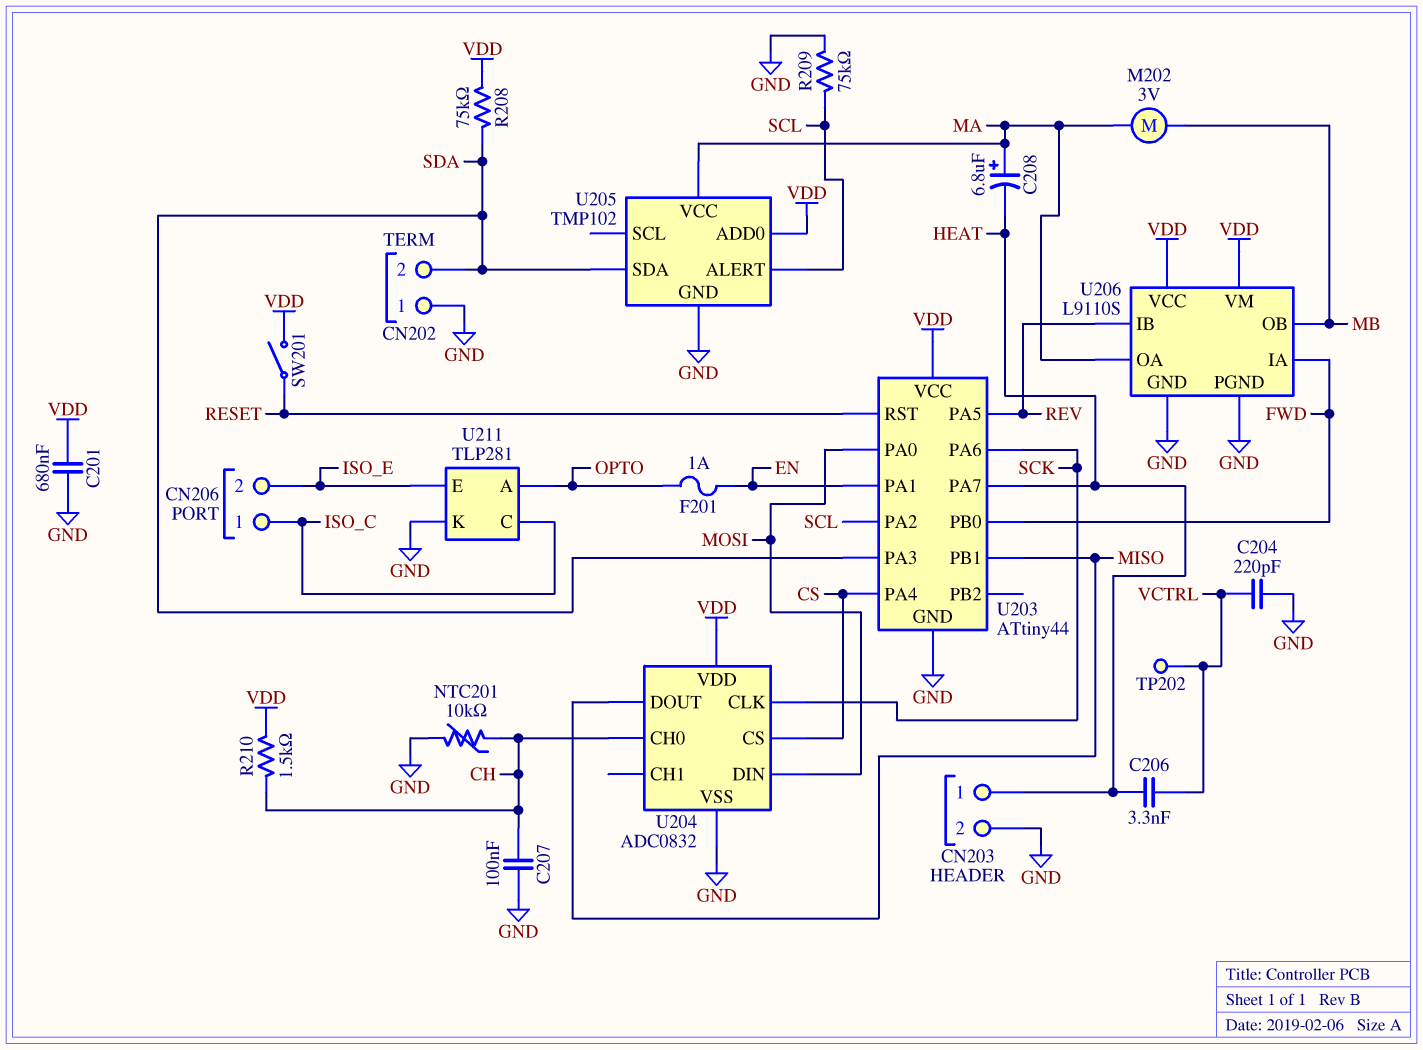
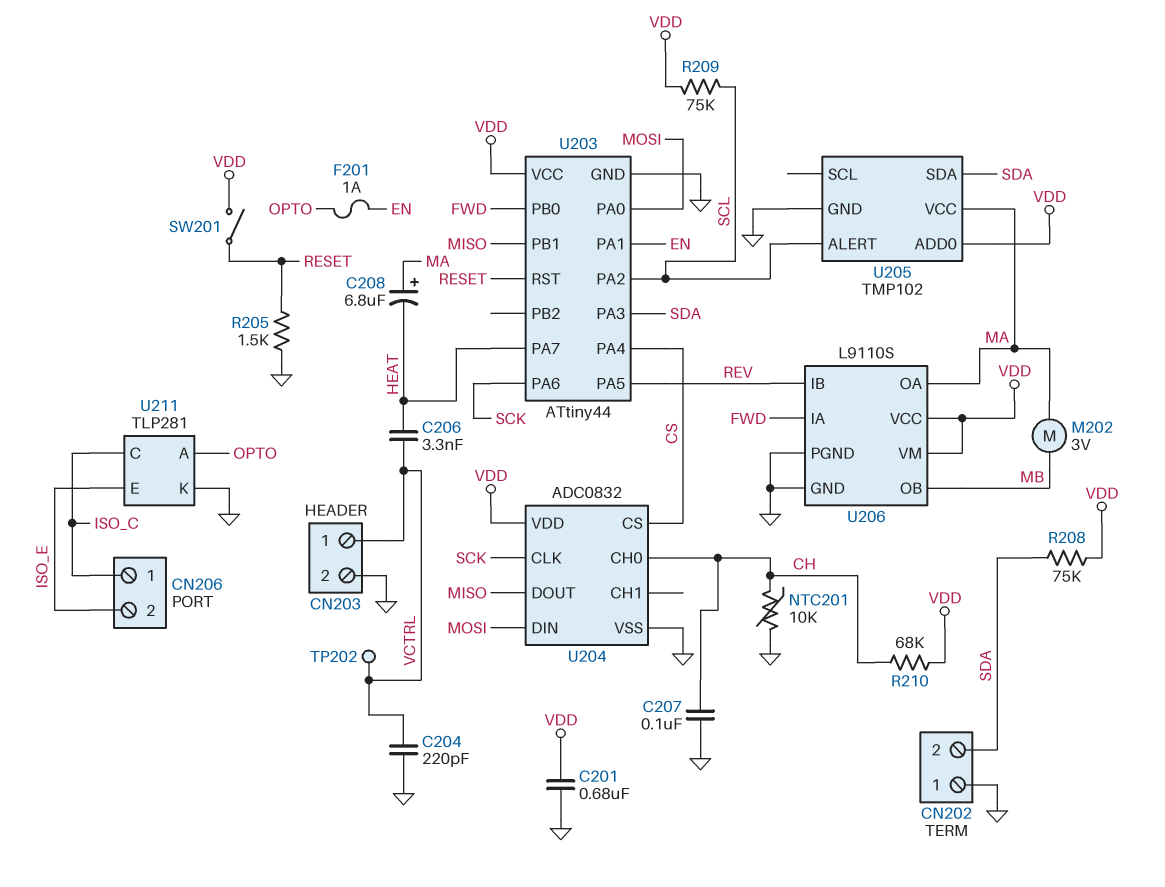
CN203 pin 1: HEAT -> VCTRL
R205: none -> 1.5k (GND, RESET)
R209: 75k (GND, SCL) -> 75k (SCL, VDD)
R210: 1.5k (CH, VDD) -> 68k (CH, VDD)

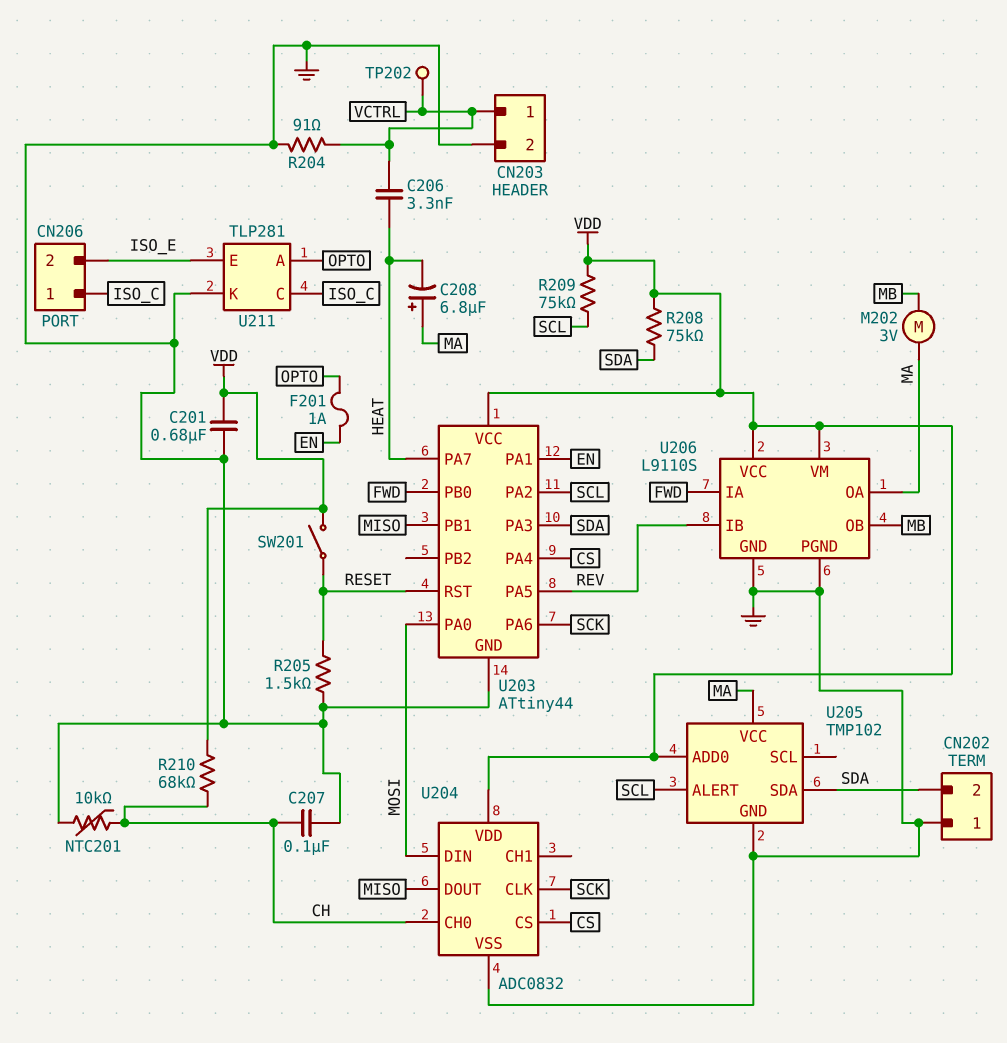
C204: 220pF (GND, VCTRL) -> none
R204: none -> 91 (GND, VCTRL)

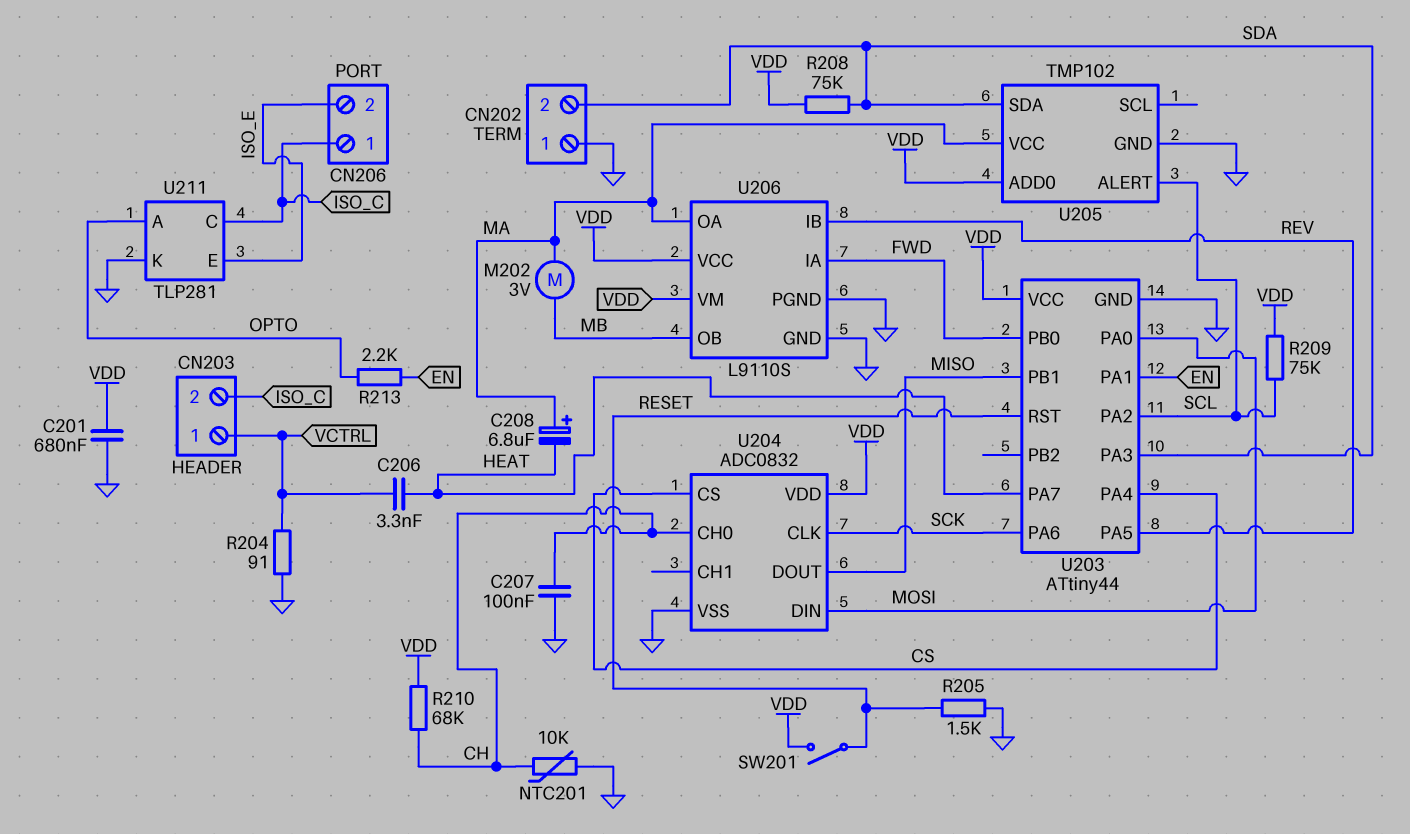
CN203 pin 2: GND -> ISO_C
F201: 1A (EN, OPTO) -> none
R213: none -> 2.2k (EN, OPTO)
TP202: test point (VCTRL) -> none

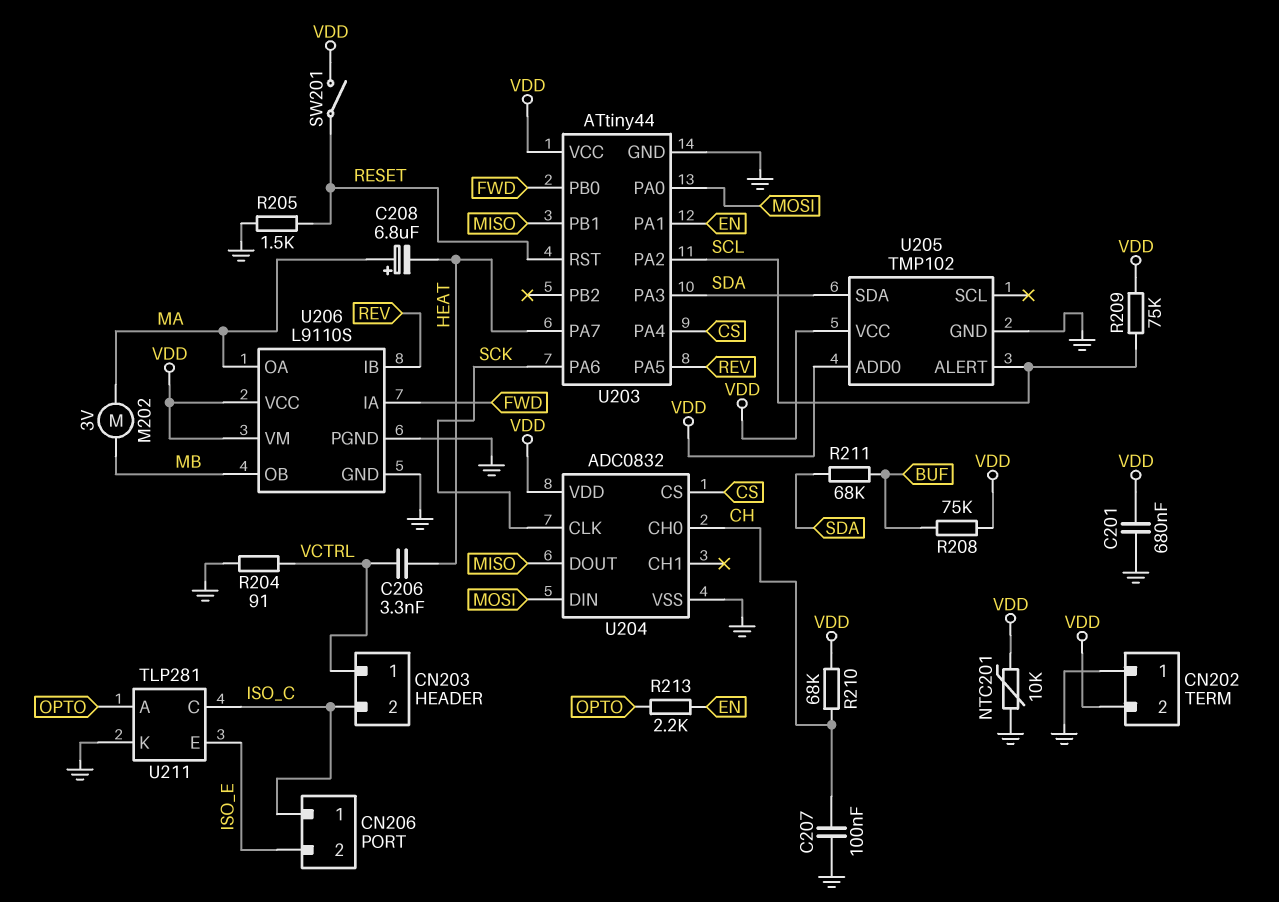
CN202 pin 2: SDA -> VDD
NTC201: 10k (CH, GND) -> 10k (GND, VDD)
R208: 75k (SDA, VDD) -> 75k (BUF, VDD)
R211: none -> 68k (BUF, SDA)
U205 pin VCC: MA -> VDD

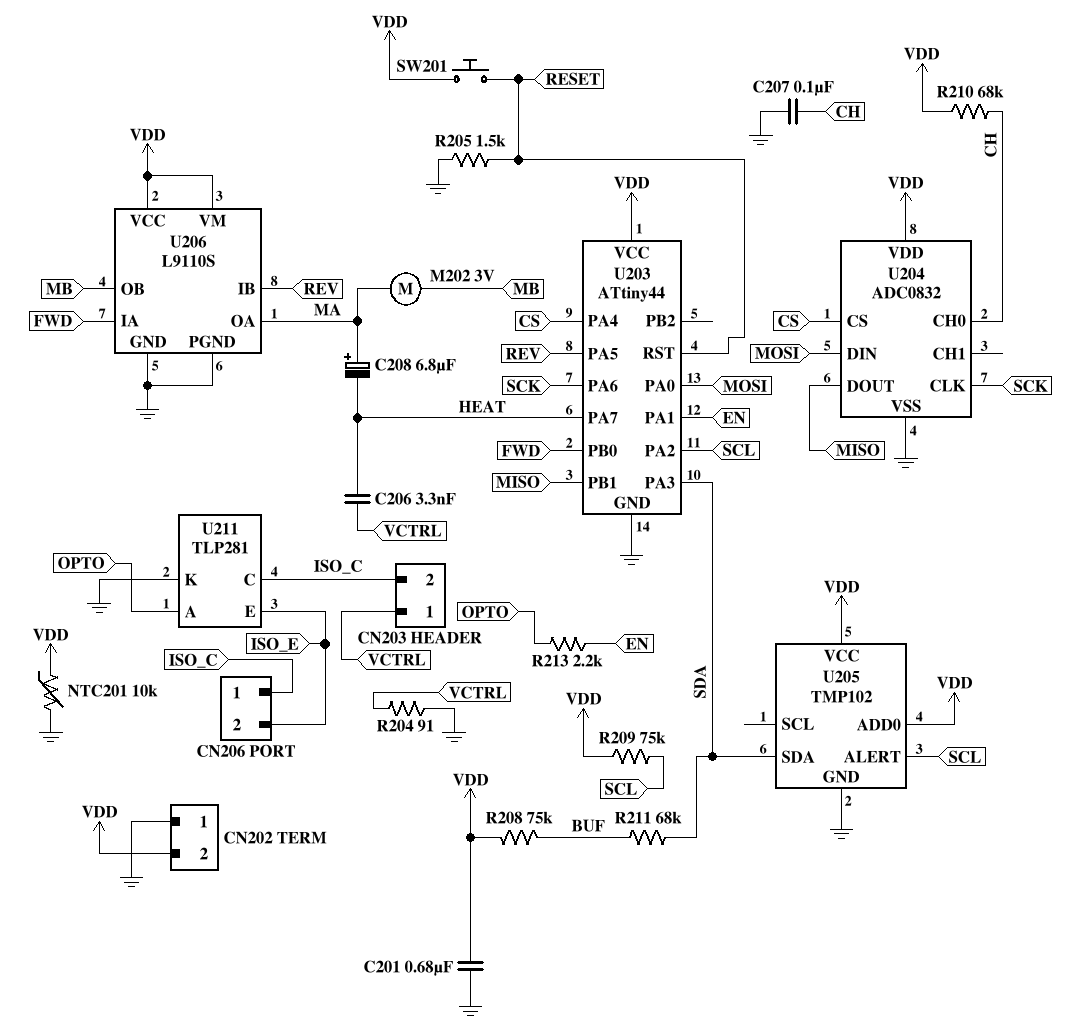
SW201: switch (RESET, VDD) -> button (RESET, VDD)

